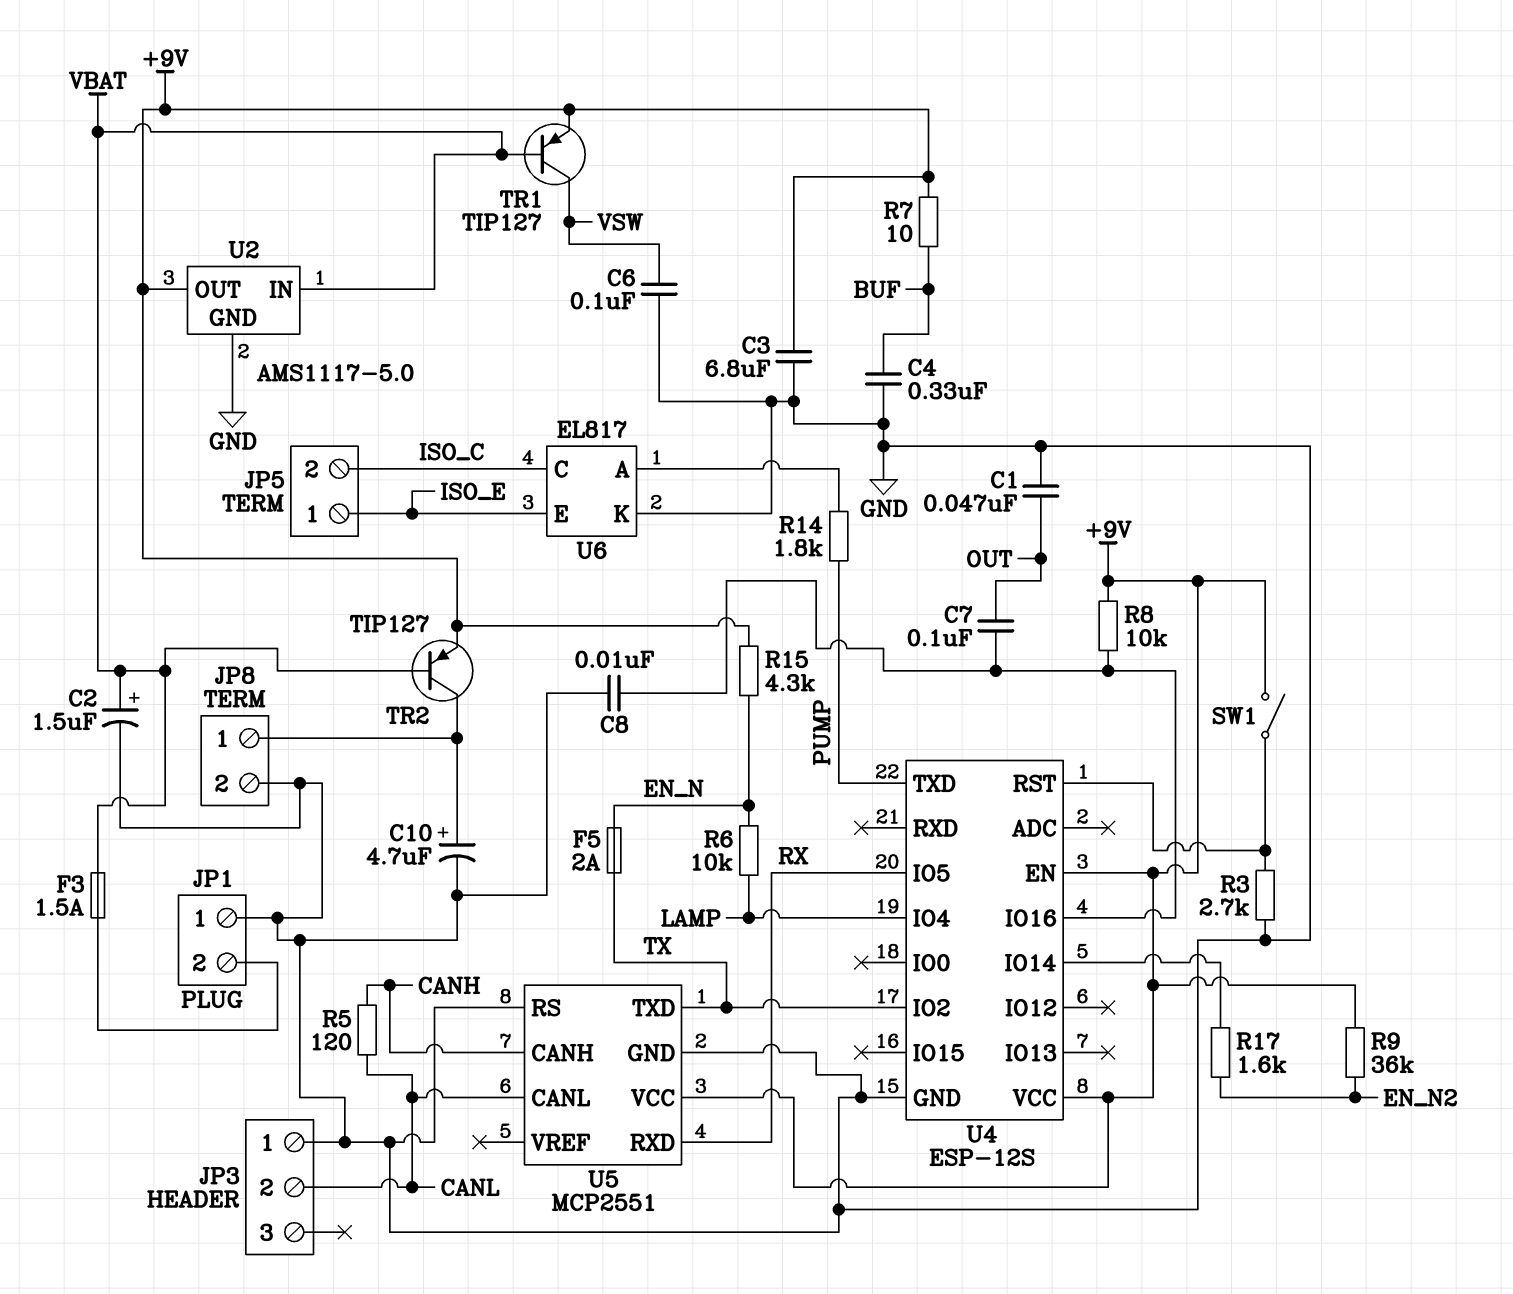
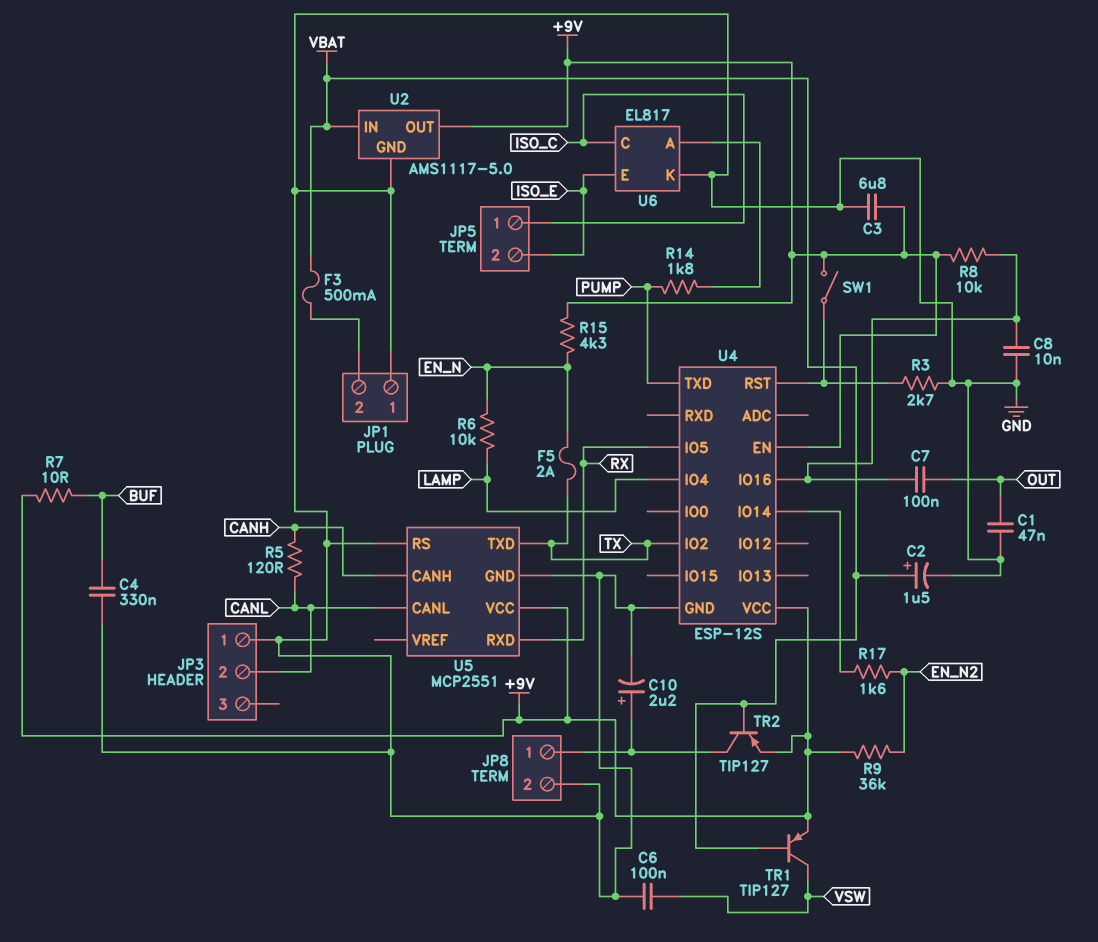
C10: 4.7uF (plus JP8/1, minus GND) -> 2.2uF (plus JP8/1, minus GND)
F3: 1.5A (JP1/2, VBAT) -> 500mA (JP1/2, VBAT)
JP5 pin 1: ISO_E -> ISO_C
JP5 pin 2: ISO_C -> ISO_E

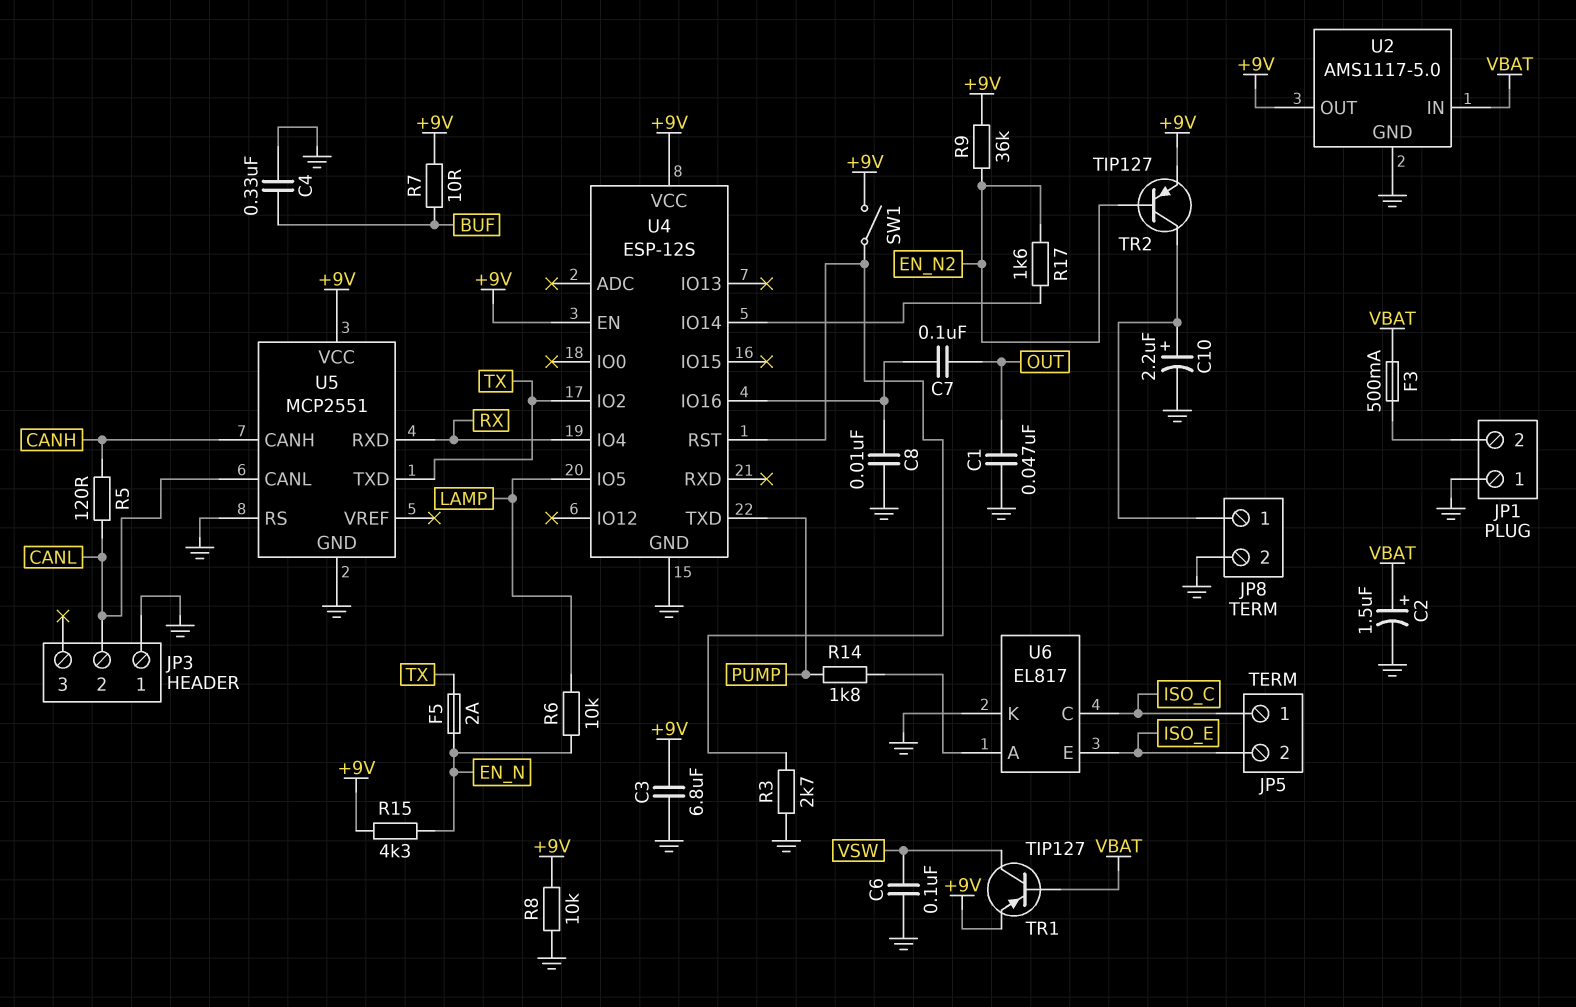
R8: 10k (+9V, U4/IO16) -> 10k (+9V, GND)
TR2: PNP TIP127 (B VBAT, C JP8/1, E +9V) -> PNP TIP127 (B EN_N2, C JP8/1, E +9V)
U4 pin IO4: LAMP -> RX
U4 pin IO5: RX -> LAMP

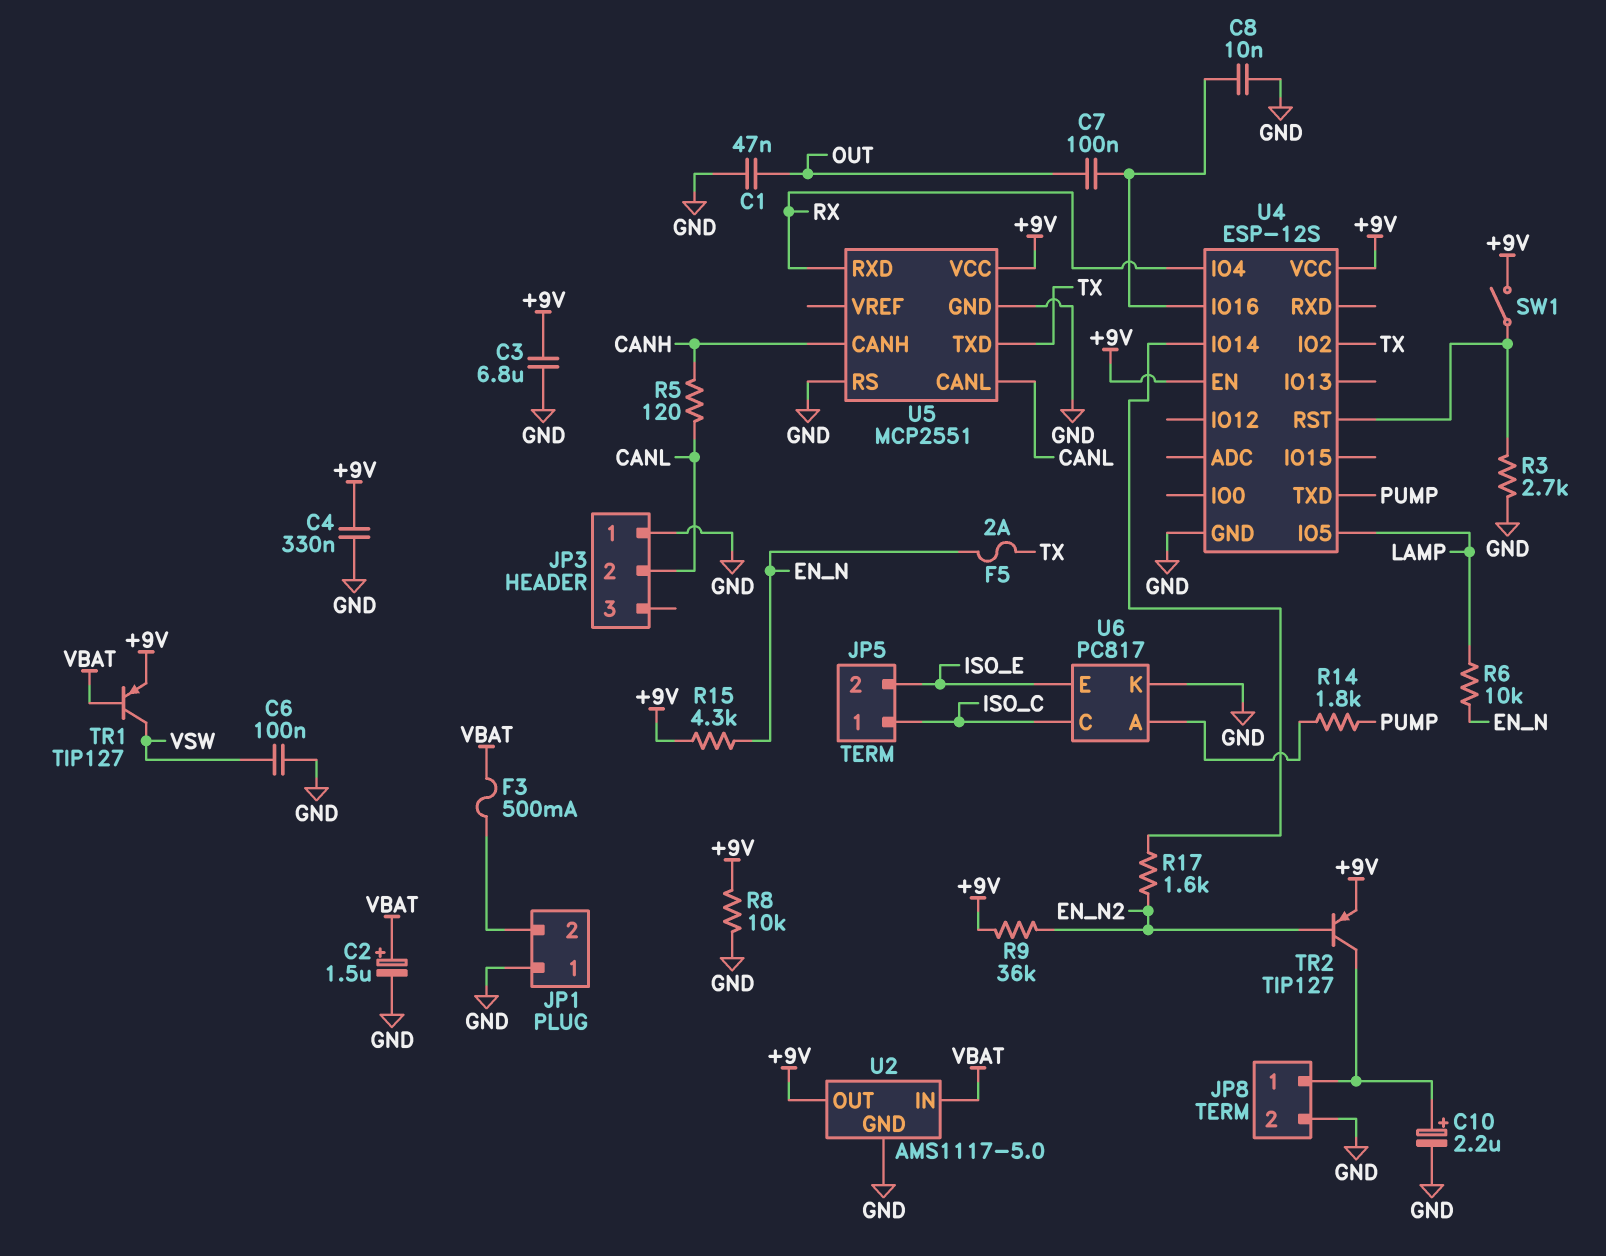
C4: 330nF (BUF, GND) -> 330nF (+9V, GND)
R7: 10 (+9V, BUF) -> none
U6: EL817 -> PC817

